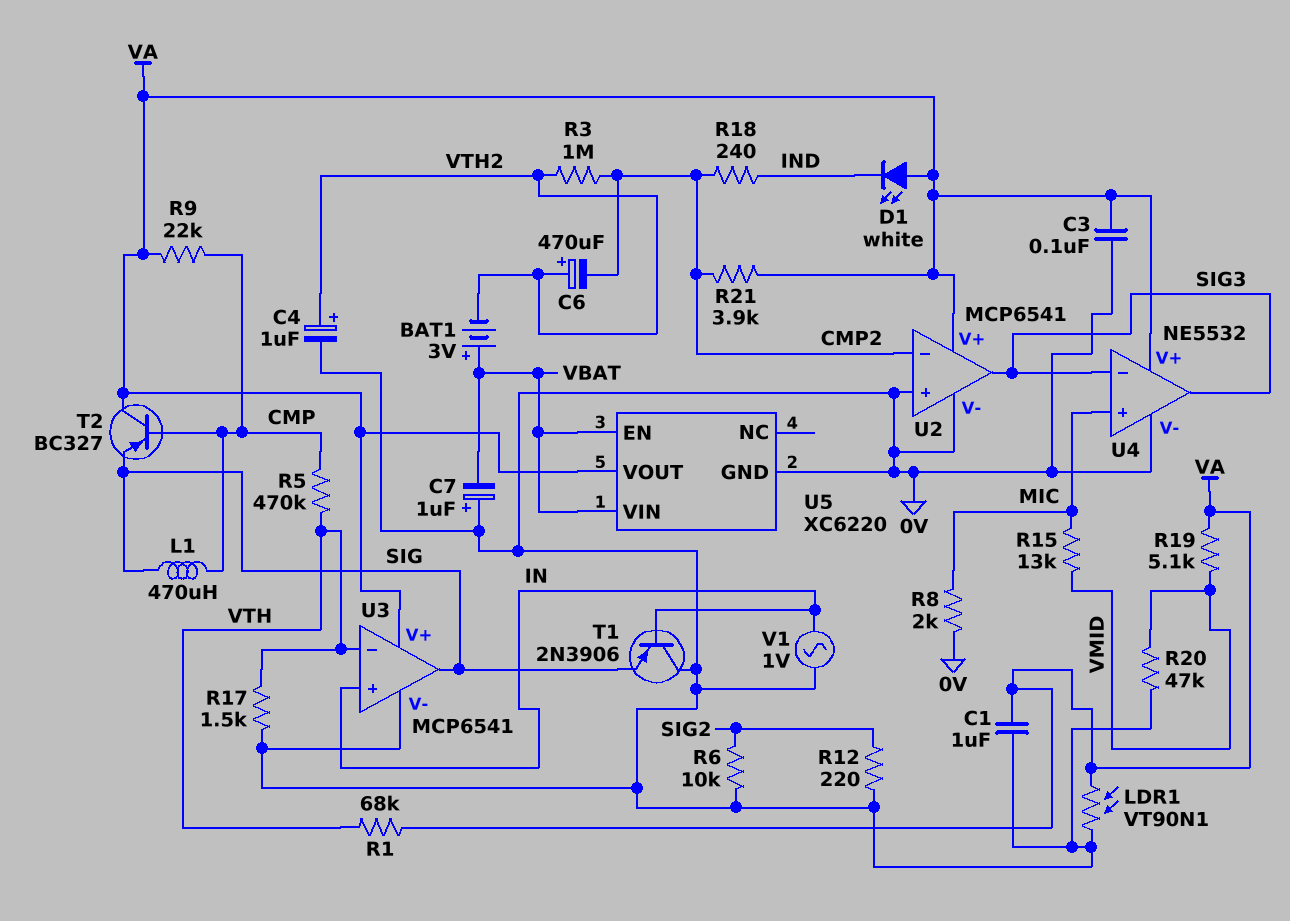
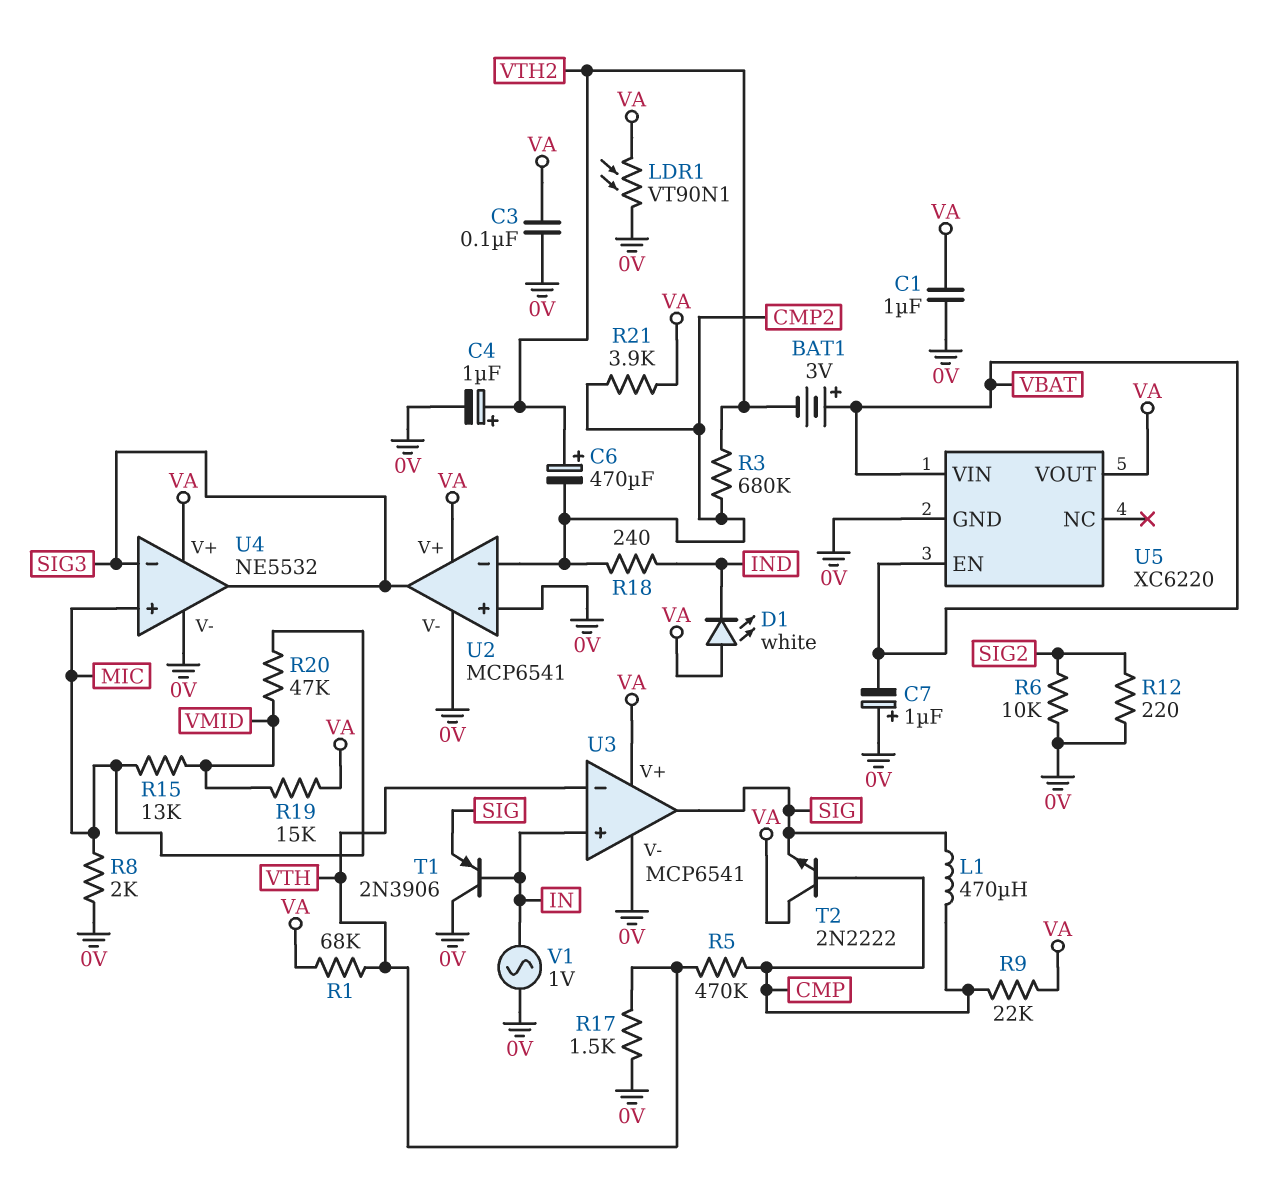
R3: 1M (CMP2, VTH2) -> 680k (CMP2, VTH2)
R19: 5.1k (VA, VMID) -> 15k (VA, VMID)
R20: 47k (0V, VMID) -> 47k (MIC, VMID)
T2: PNP BC327 (B CMP, C VA, E SIG) -> NPN 2N2222 (B CMP, C VA, E SIG)

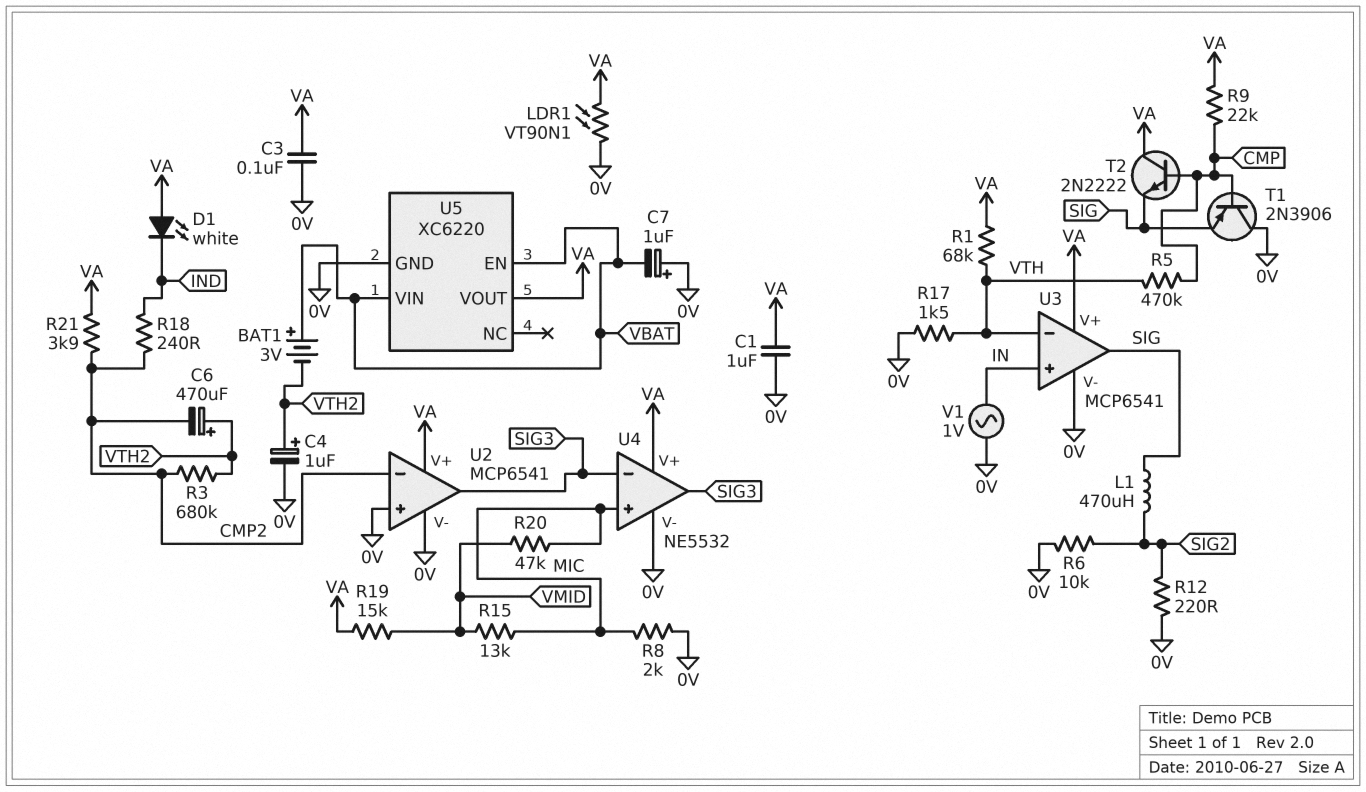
L1: 470uH (CMP, SIG) -> 470uH (SIG, SIG2)
T1: PNP 2N3906 (B IN, C 0V, E SIG) -> PNP 2N3906 (B CMP, C 0V, E SIG)

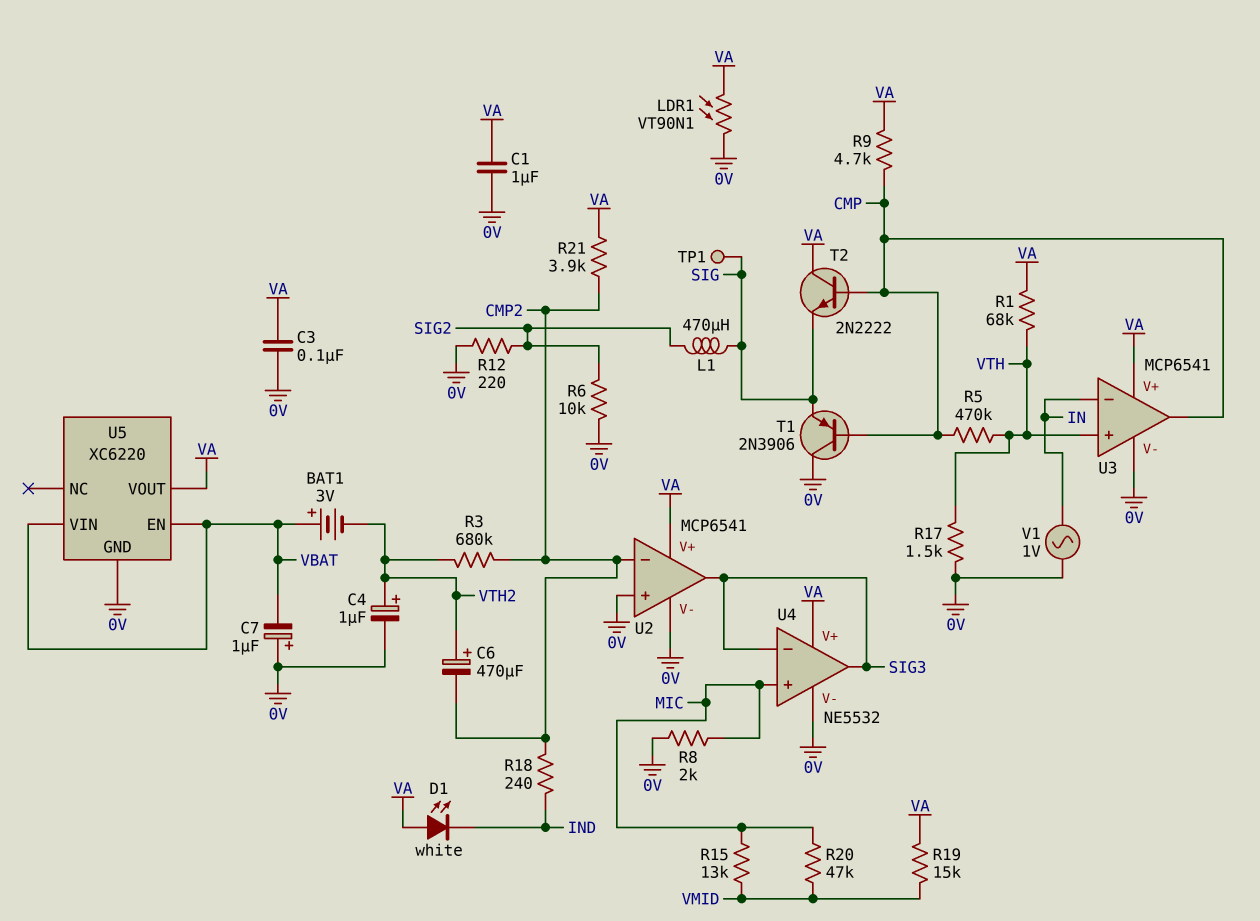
R9: 22k (CMP, VA) -> 4.7k (CMP, VA)
TP1: none -> test point (SIG)
U3 pin in+: IN -> VTH
U3 pin in-: VTH -> IN
U3 pin out: SIG -> CMP

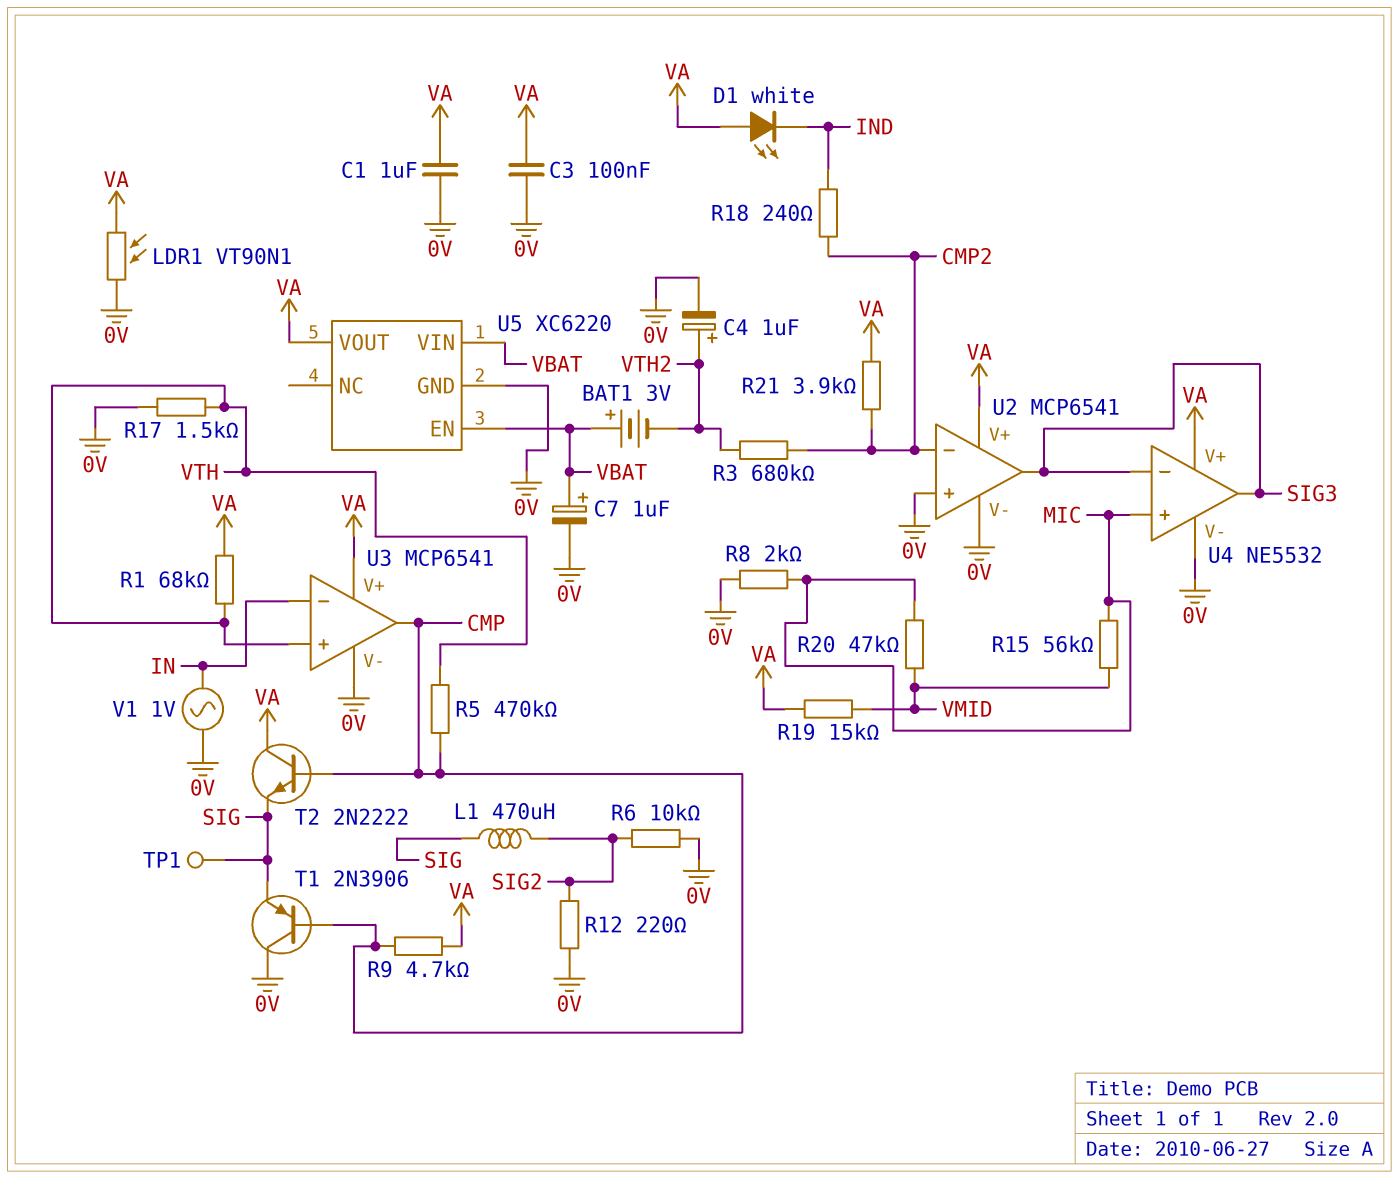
C6: 470uF (plus VTH2, minus CMP2) -> none
C7: 1uF (plus 0V, minus VBAT) -> 1uF (plus VBAT, minus 0V)
R15: 13k (MIC, VMID) -> 56k (MIC, VMID)

